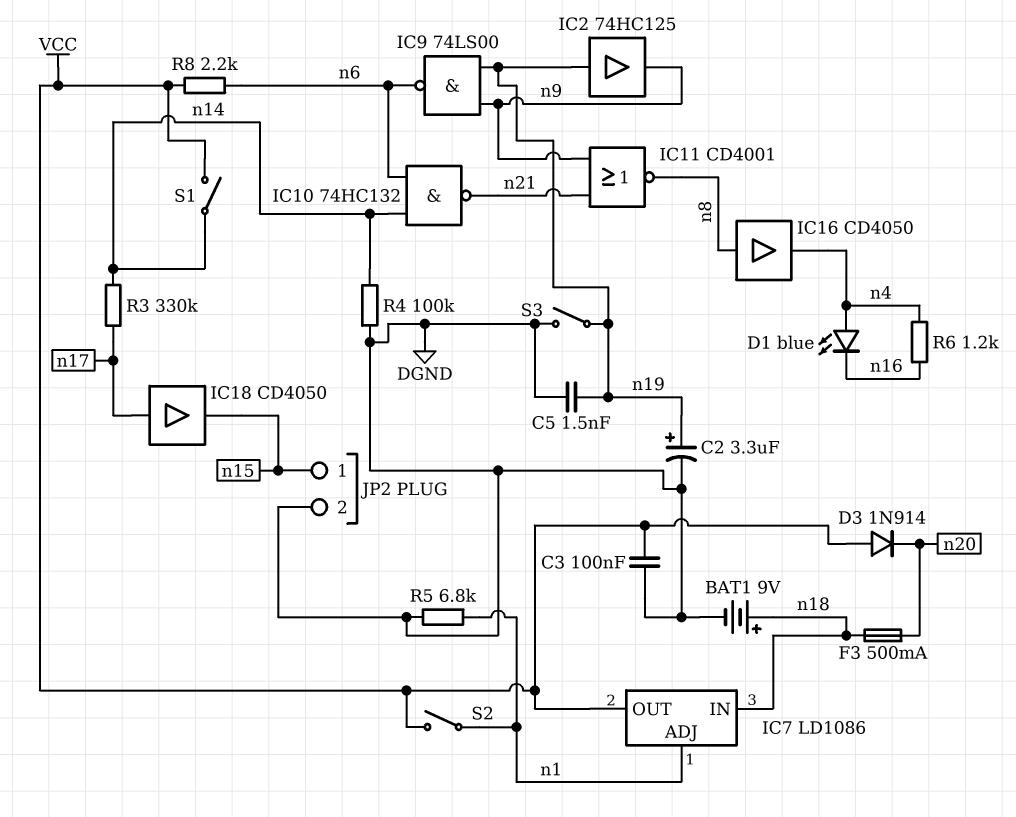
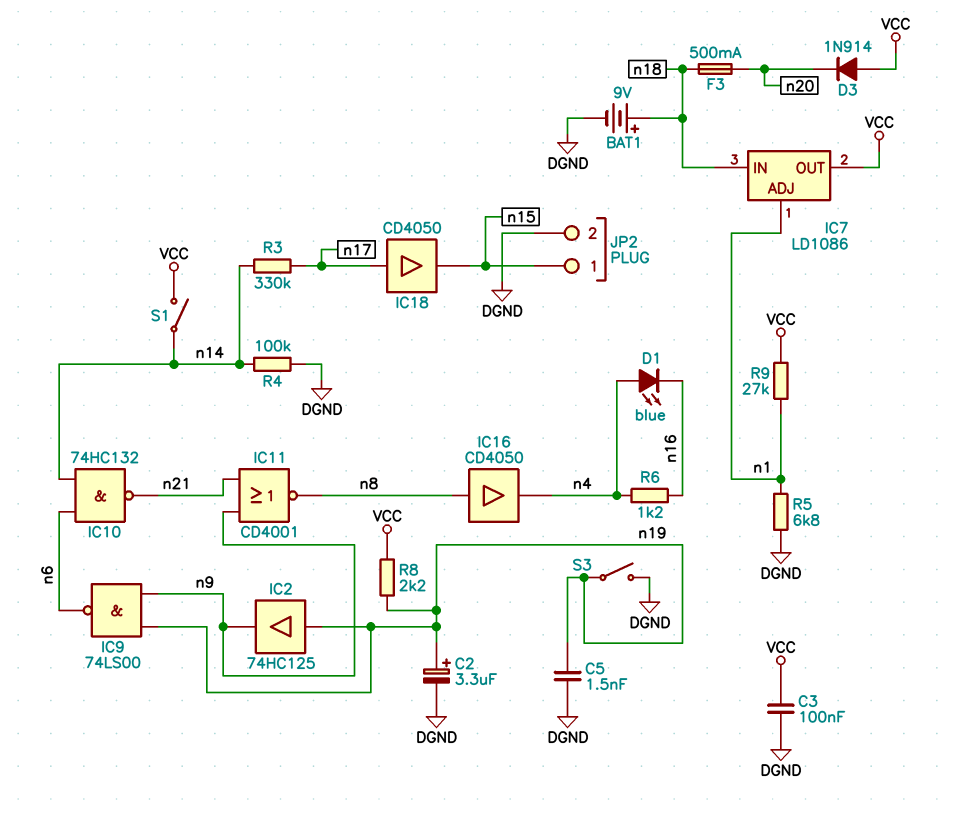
R8: 2.2k (VCC, n6) -> 2.2k (VCC, n19)
R9: none -> 27k (VCC, n1)
S2: switch (VCC, n1) -> none

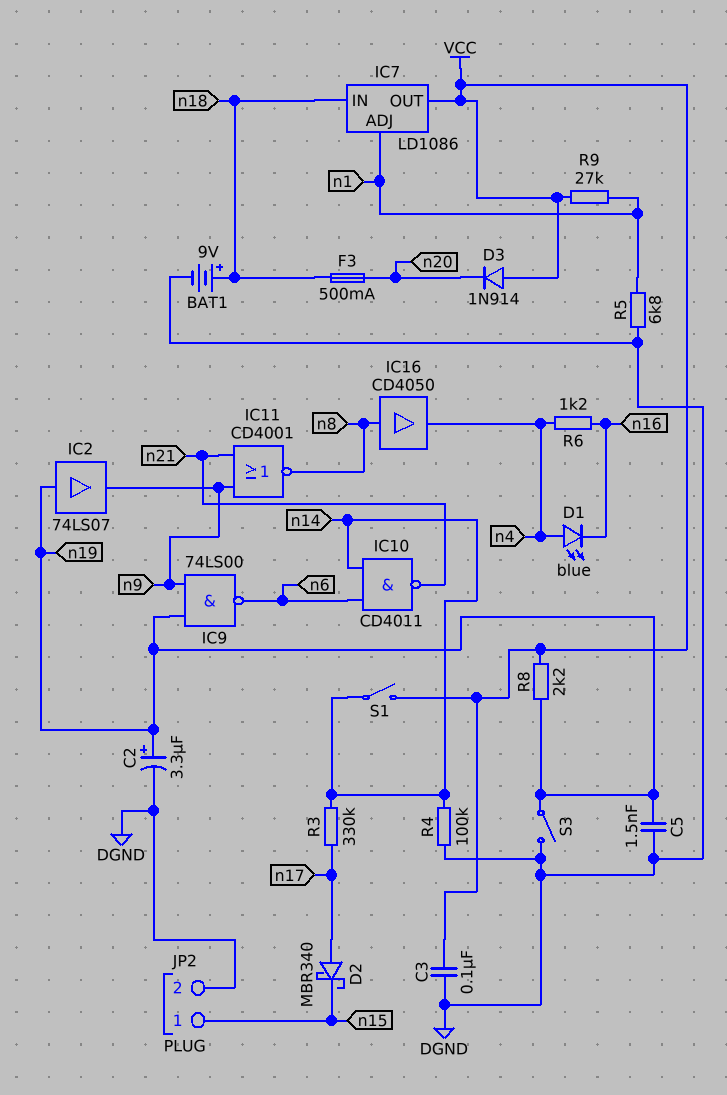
D2: none -> schottky MBR340 (A n17, K n15)
IC2: buffer 74HC125 (in n19, out n9) -> buffer 74LS07 (in n19, out n9)
IC10: NAND 74HC132 (in n6, in n14, out n21) -> NAND CD4011 (in n6, in n14, out n21)
IC18: buffer CD4050 (in n17, out n15) -> none

